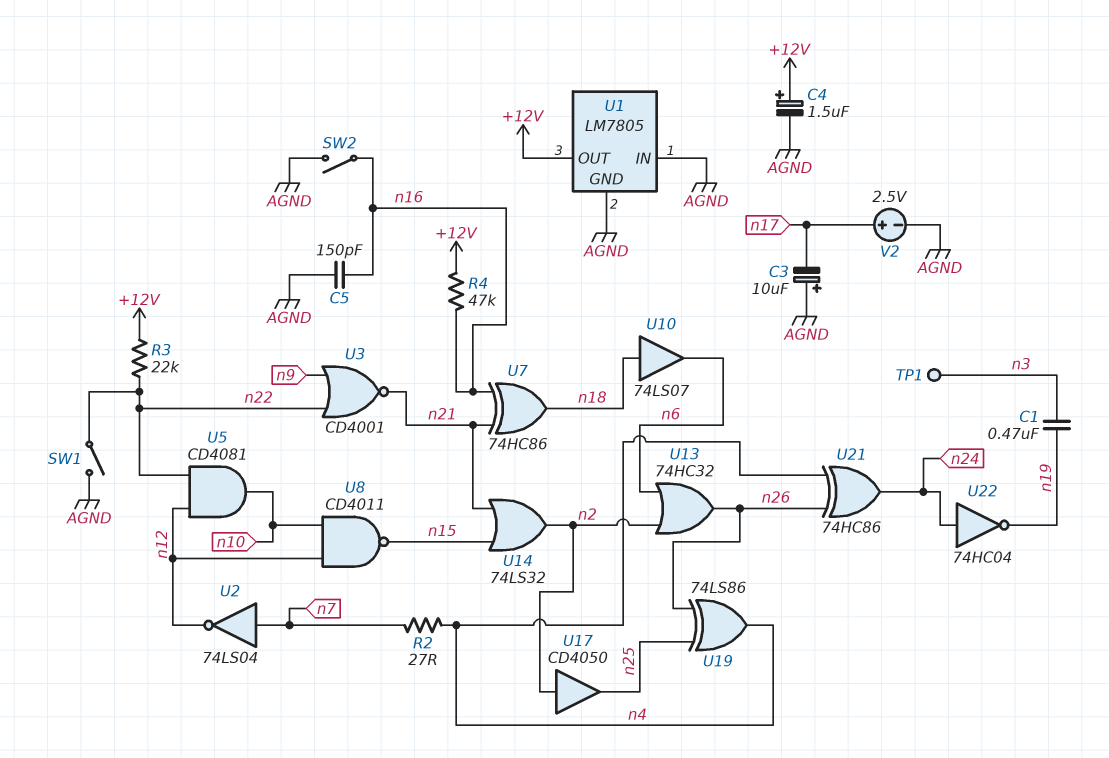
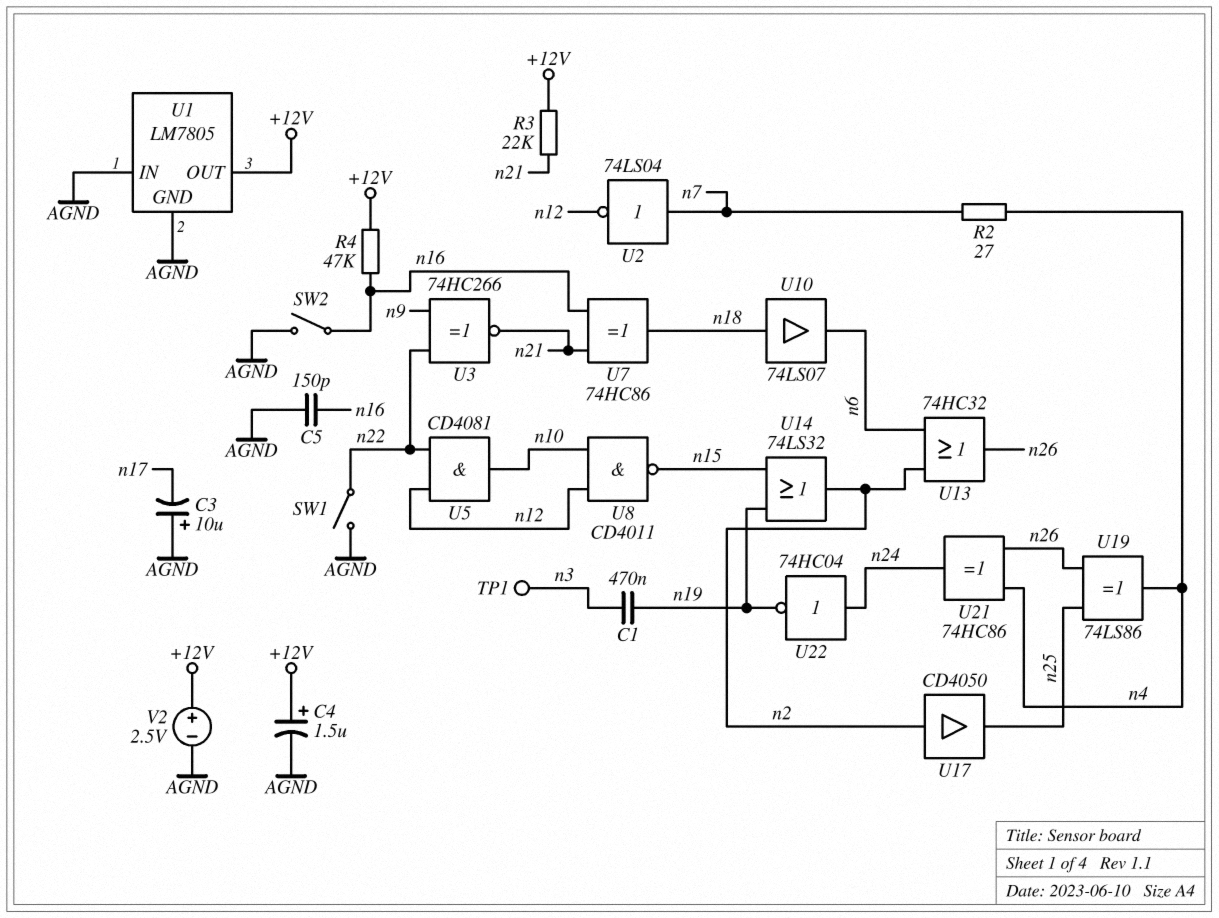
R3: 22k (+12V, n22) -> 22k (+12V, n21)
U3: NOR CD4001 (in n9, in n22, out n21) -> XNOR 74HC266 (in n9, in n22, out n21)
U14: OR 74LS32 (in n15, in n21, out n2) -> OR 74LS32 (in n15, in n19, out n2)
V2: 2.5V (plus n17, minus AGND) -> 2.5V (plus +12V, minus AGND)

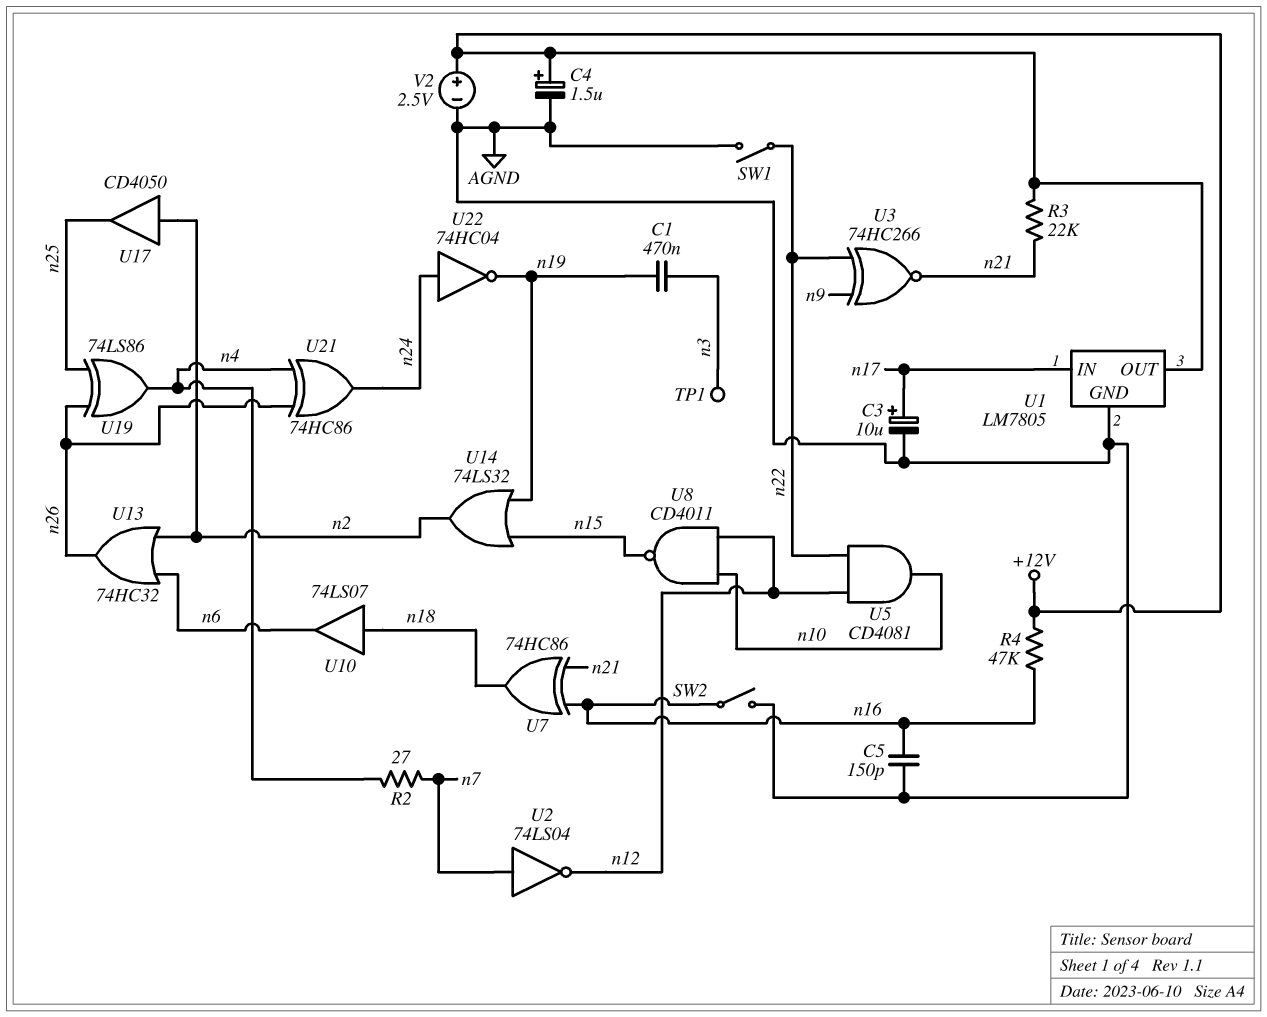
C3: 10uF (plus AGND, minus n17) -> 10uF (plus n17, minus AGND)
U1 pin IN: AGND -> n17

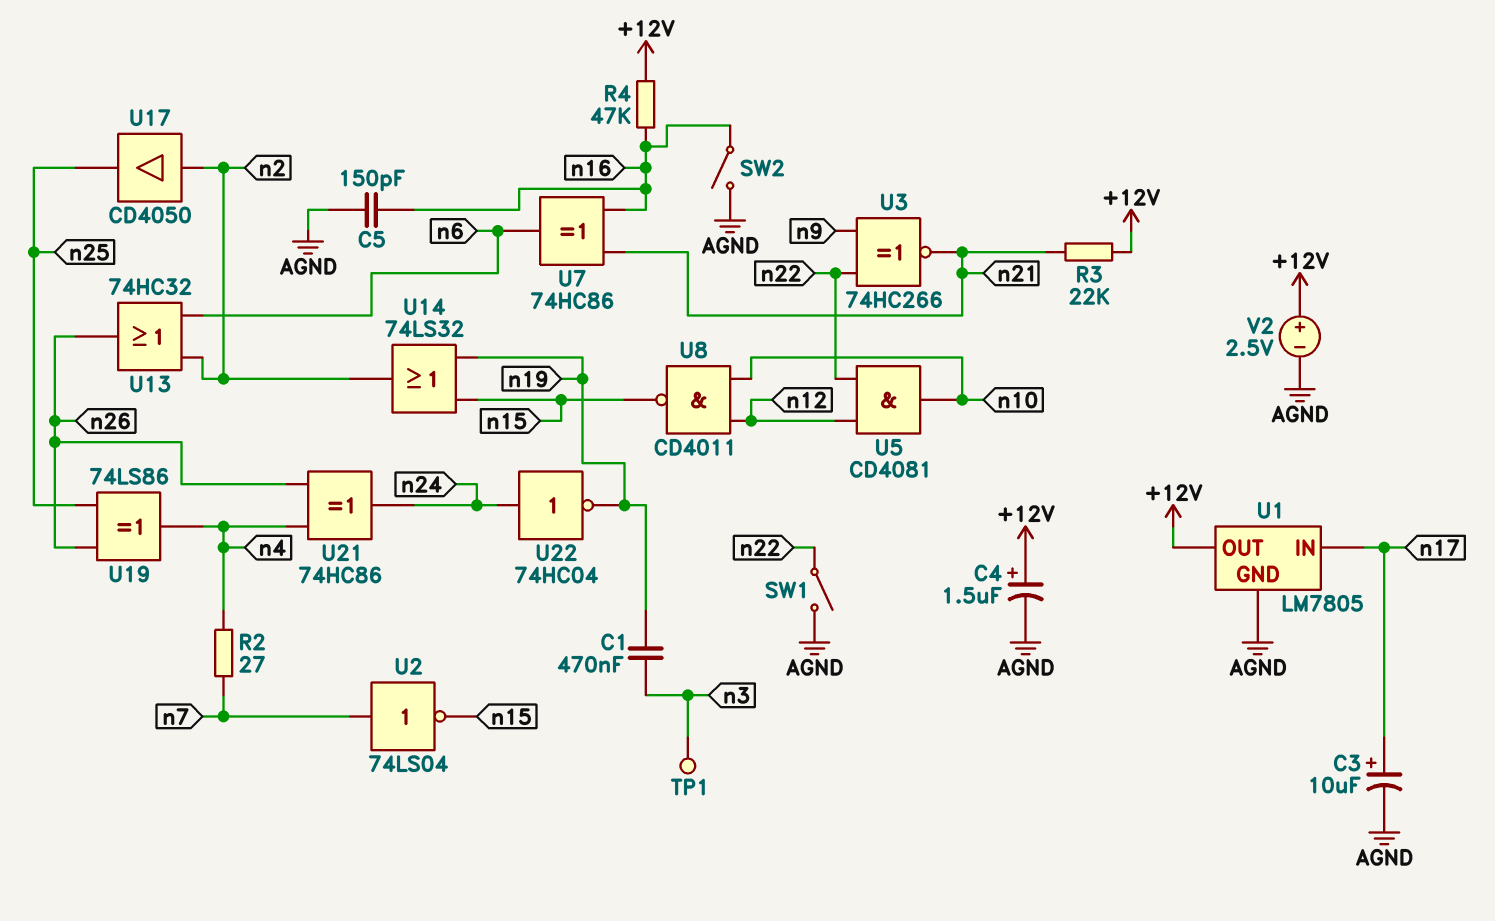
U2: NOT 74LS04 (in n7, out n12) -> NOT 74LS04 (in n7, out n15)
U7: XOR 74HC86 (in n16, in n21, out n18) -> XOR 74HC86 (in n16, in n21, out n6)
U10: buffer 74LS07 (in n18, out n6) -> none

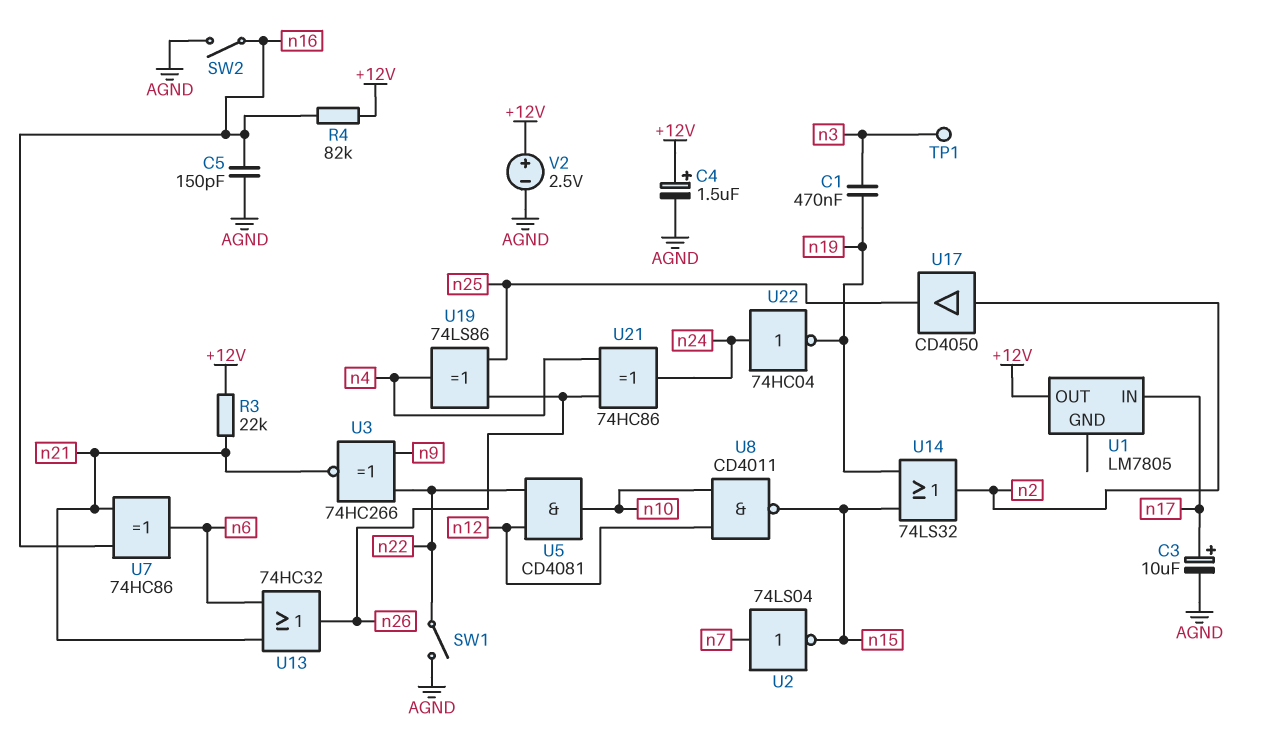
R2: 27 (n4, n7) -> none
R4: 47k (+12V, n16) -> 82k (+12V, n16)
U1 pin GND: AGND -> none
U13: OR 74HC32 (in n2, in n6, out n26) -> OR 74HC32 (in n6, in n21, out n26)

